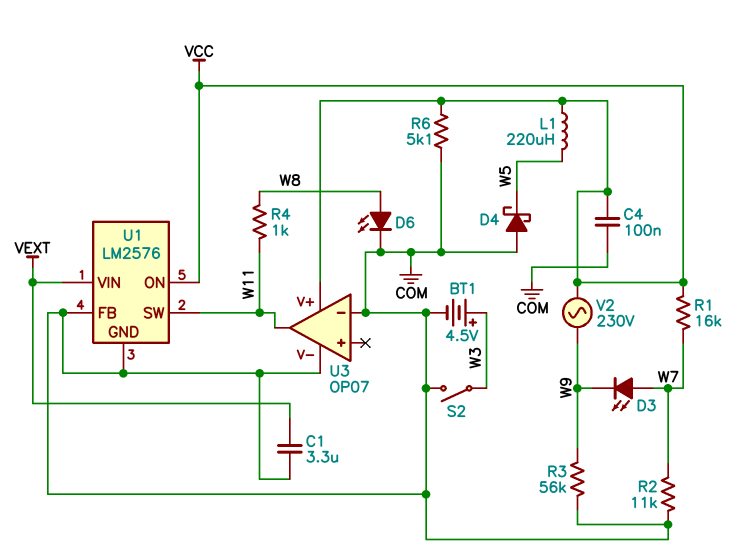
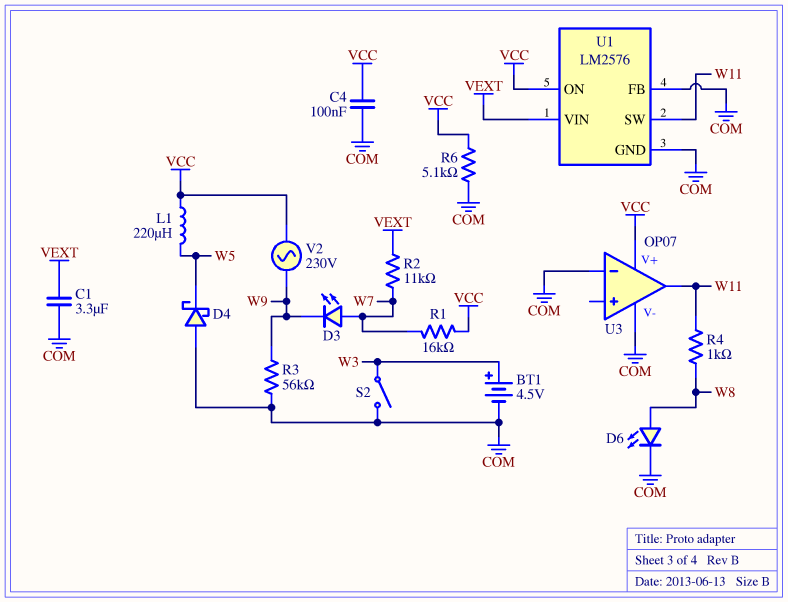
R2: 11k (COM, W7) -> 11k (VEXT, W7)

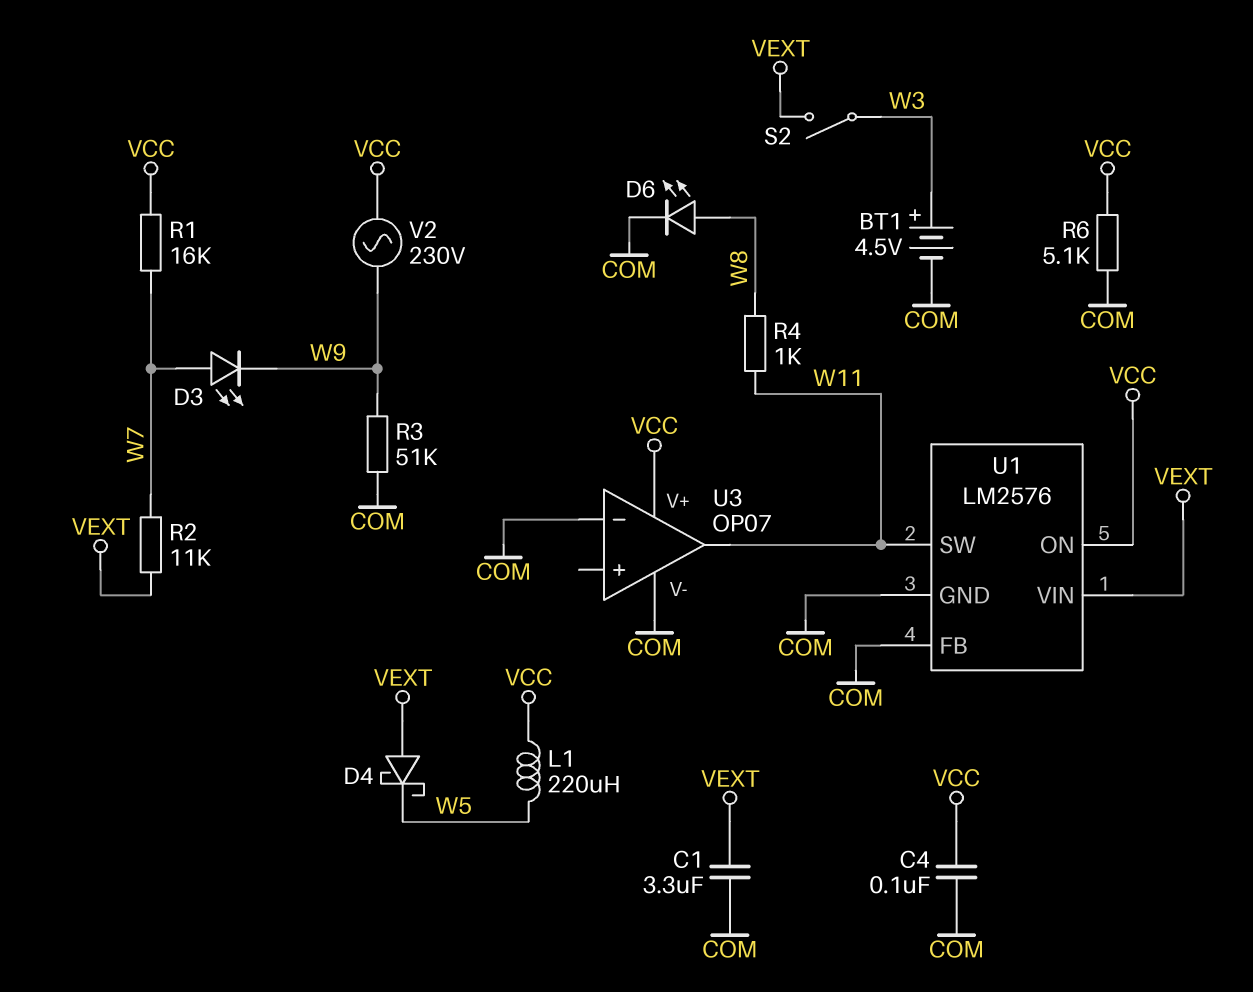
D4: schottky (A COM, K W5) -> schottky (A VEXT, K W5)
R3: 56k (COM, W9) -> 51k (COM, W9)
S2: switch (COM, W3) -> switch (VEXT, W3)

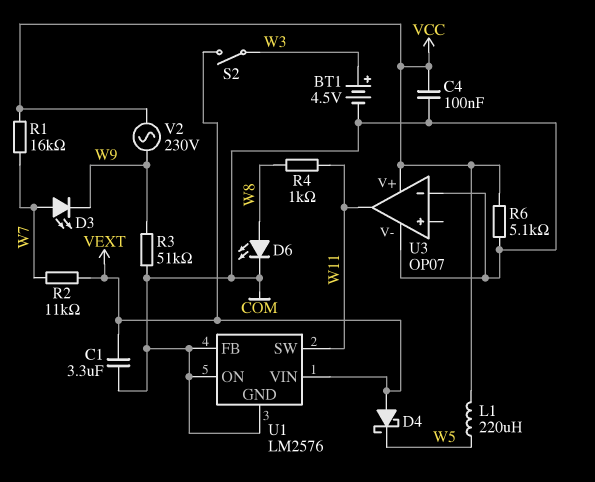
U1 pin ON: VCC -> COM

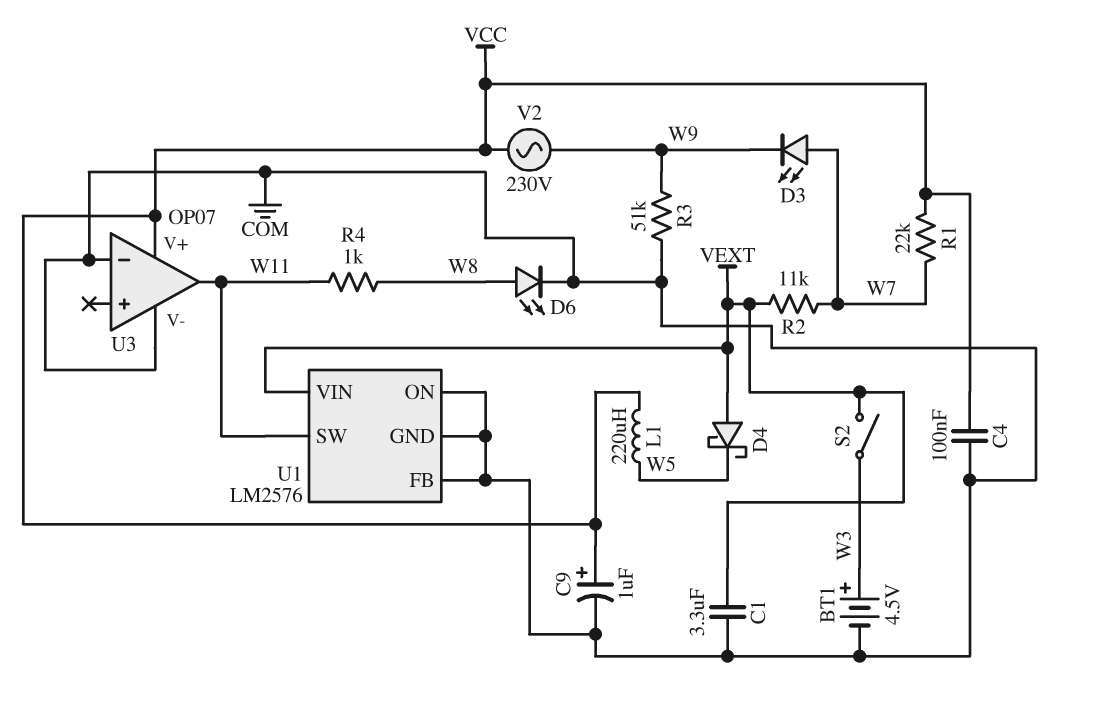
C9: none -> 1uF (plus VCC, minus COM)
R1: 16k (VCC, W7) -> 22k (VCC, W7)
R6: 5.1k (COM, VCC) -> none

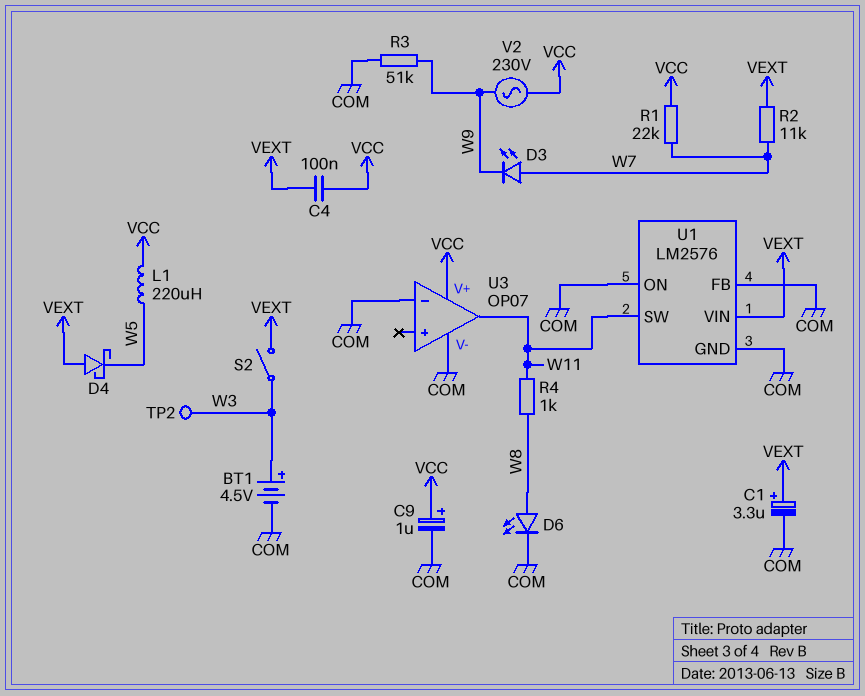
C1: 3.3uF (COM, VEXT) -> 3.3uF (plus VEXT, minus COM)
C4: 100nF (COM, VCC) -> 100nF (VCC, VEXT)
TP2: none -> test point (W3)

